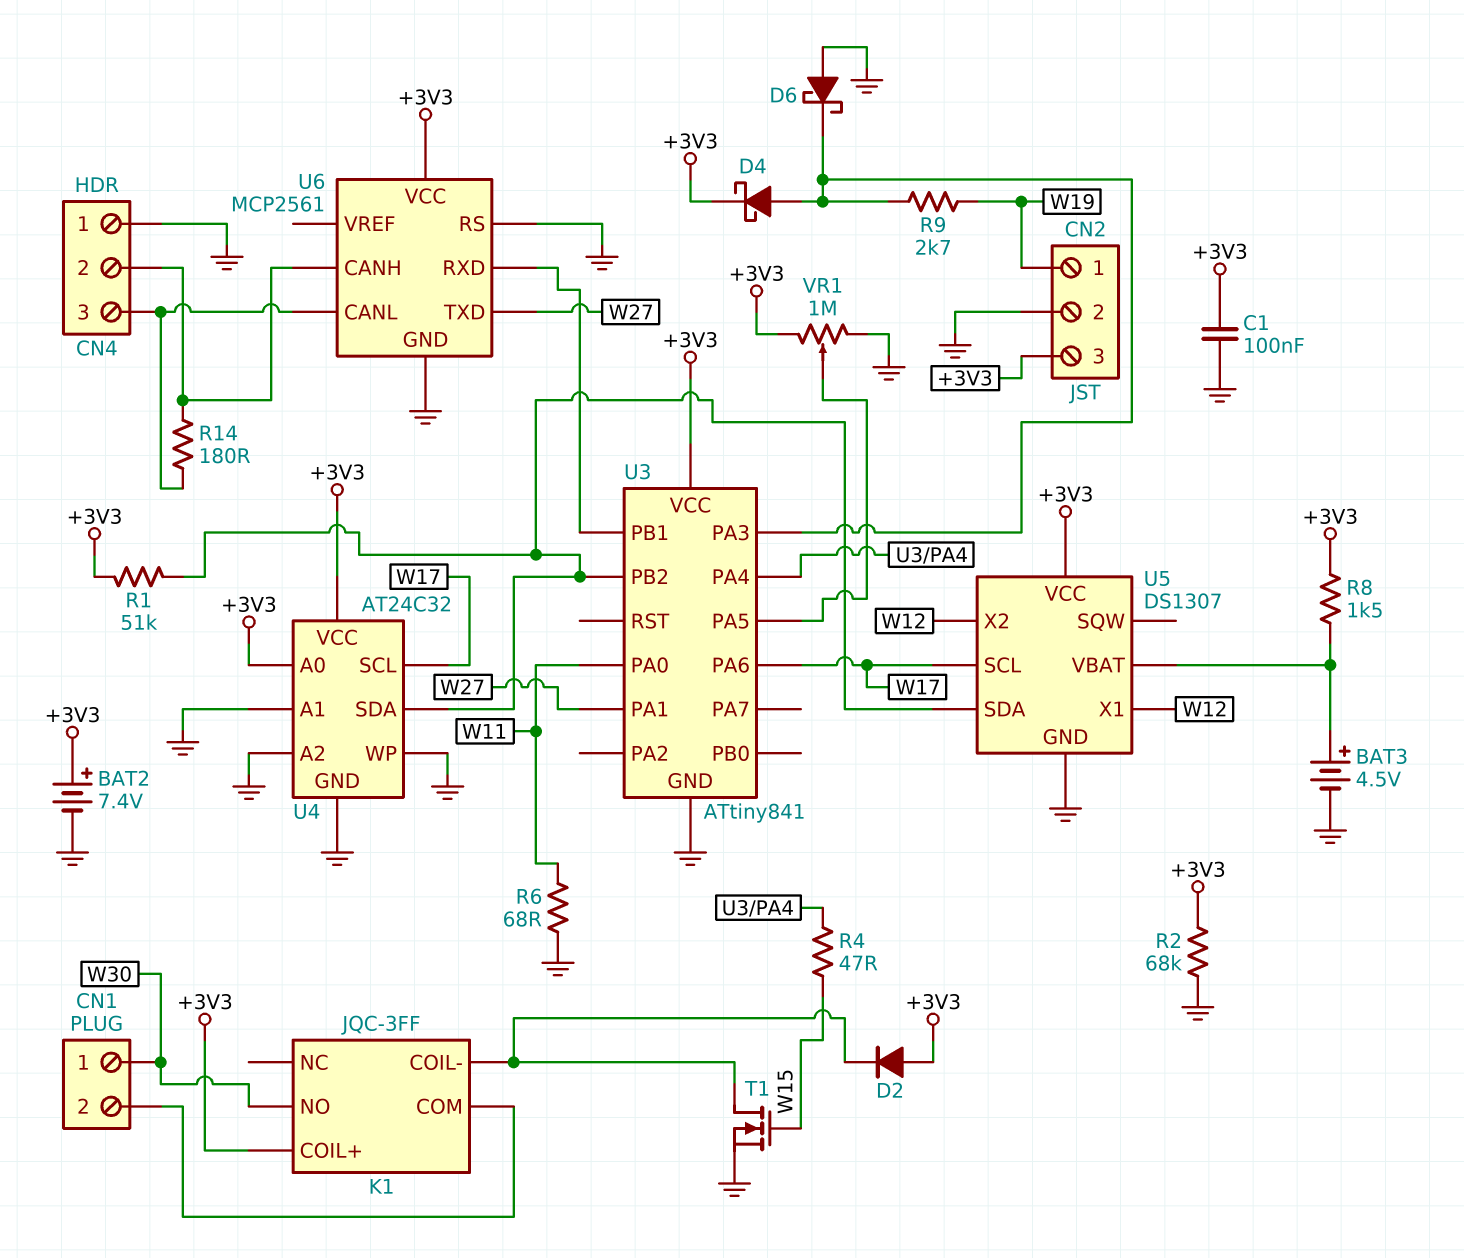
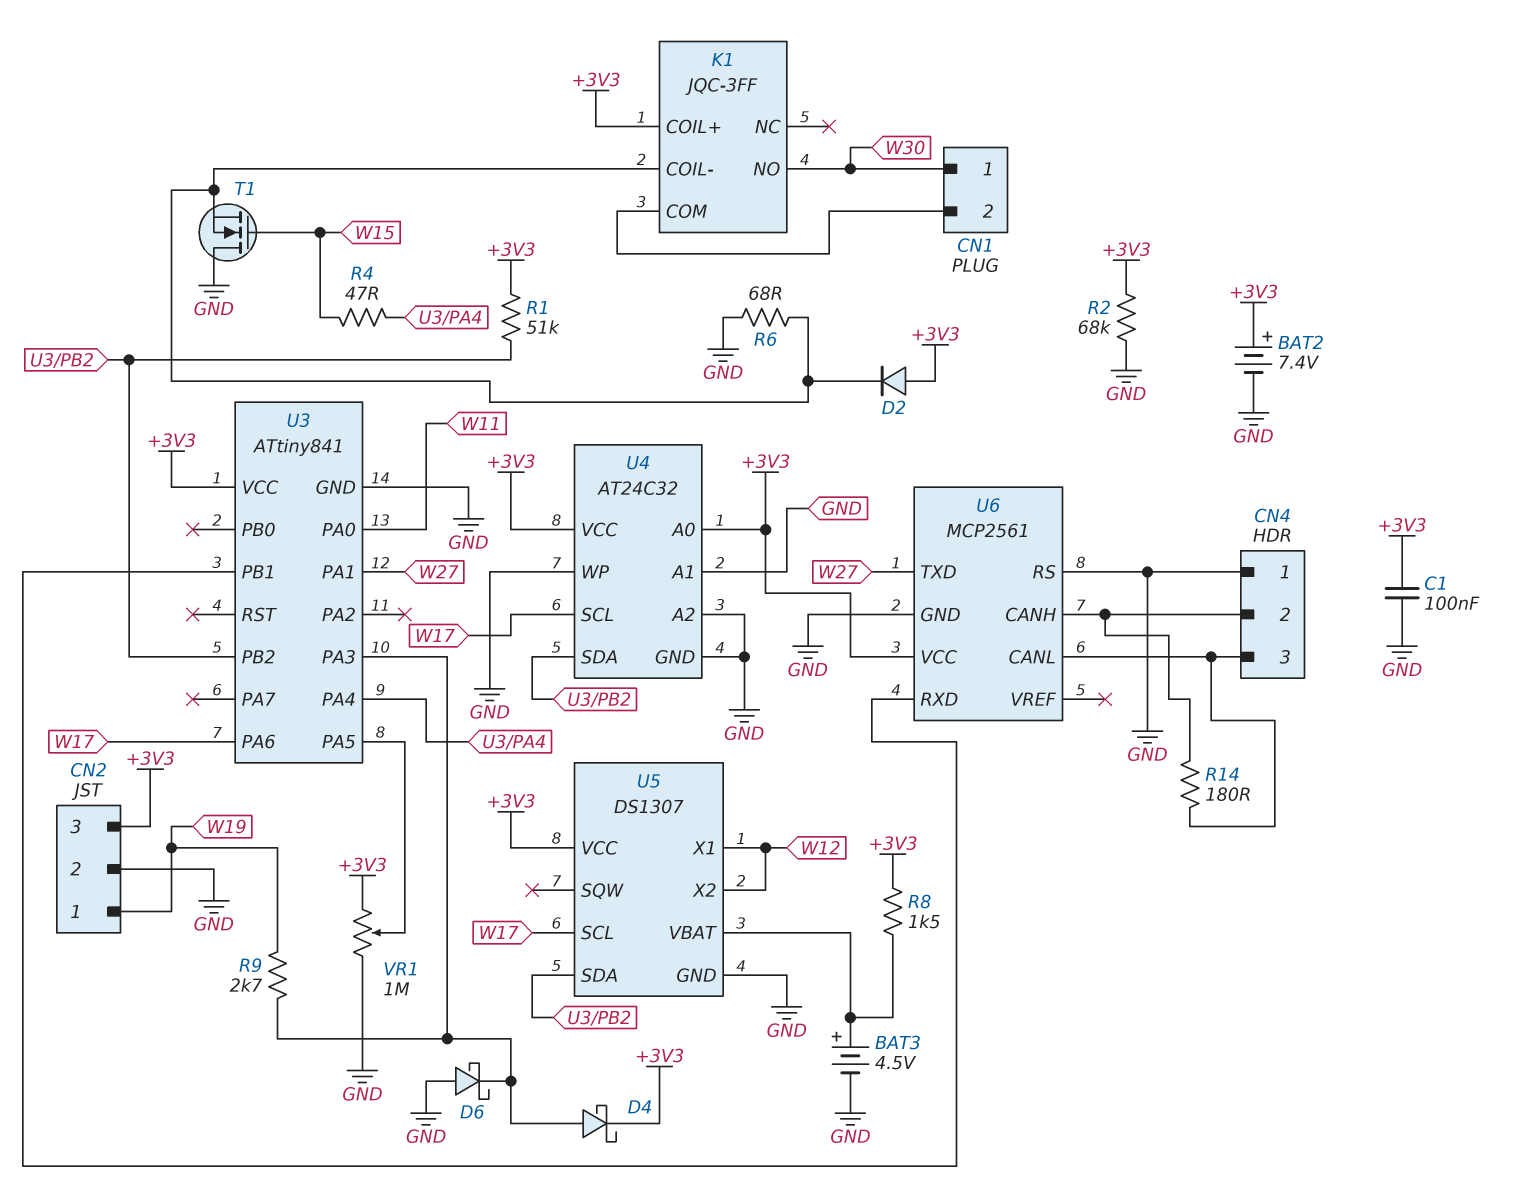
R6: 68 (GND, W11) -> 68 (GND, K1/COIL-)
T1: NMOS (G W15, D K1/COIL-, S GND) -> NMOS (G W15, D GND, S K1/COIL-)

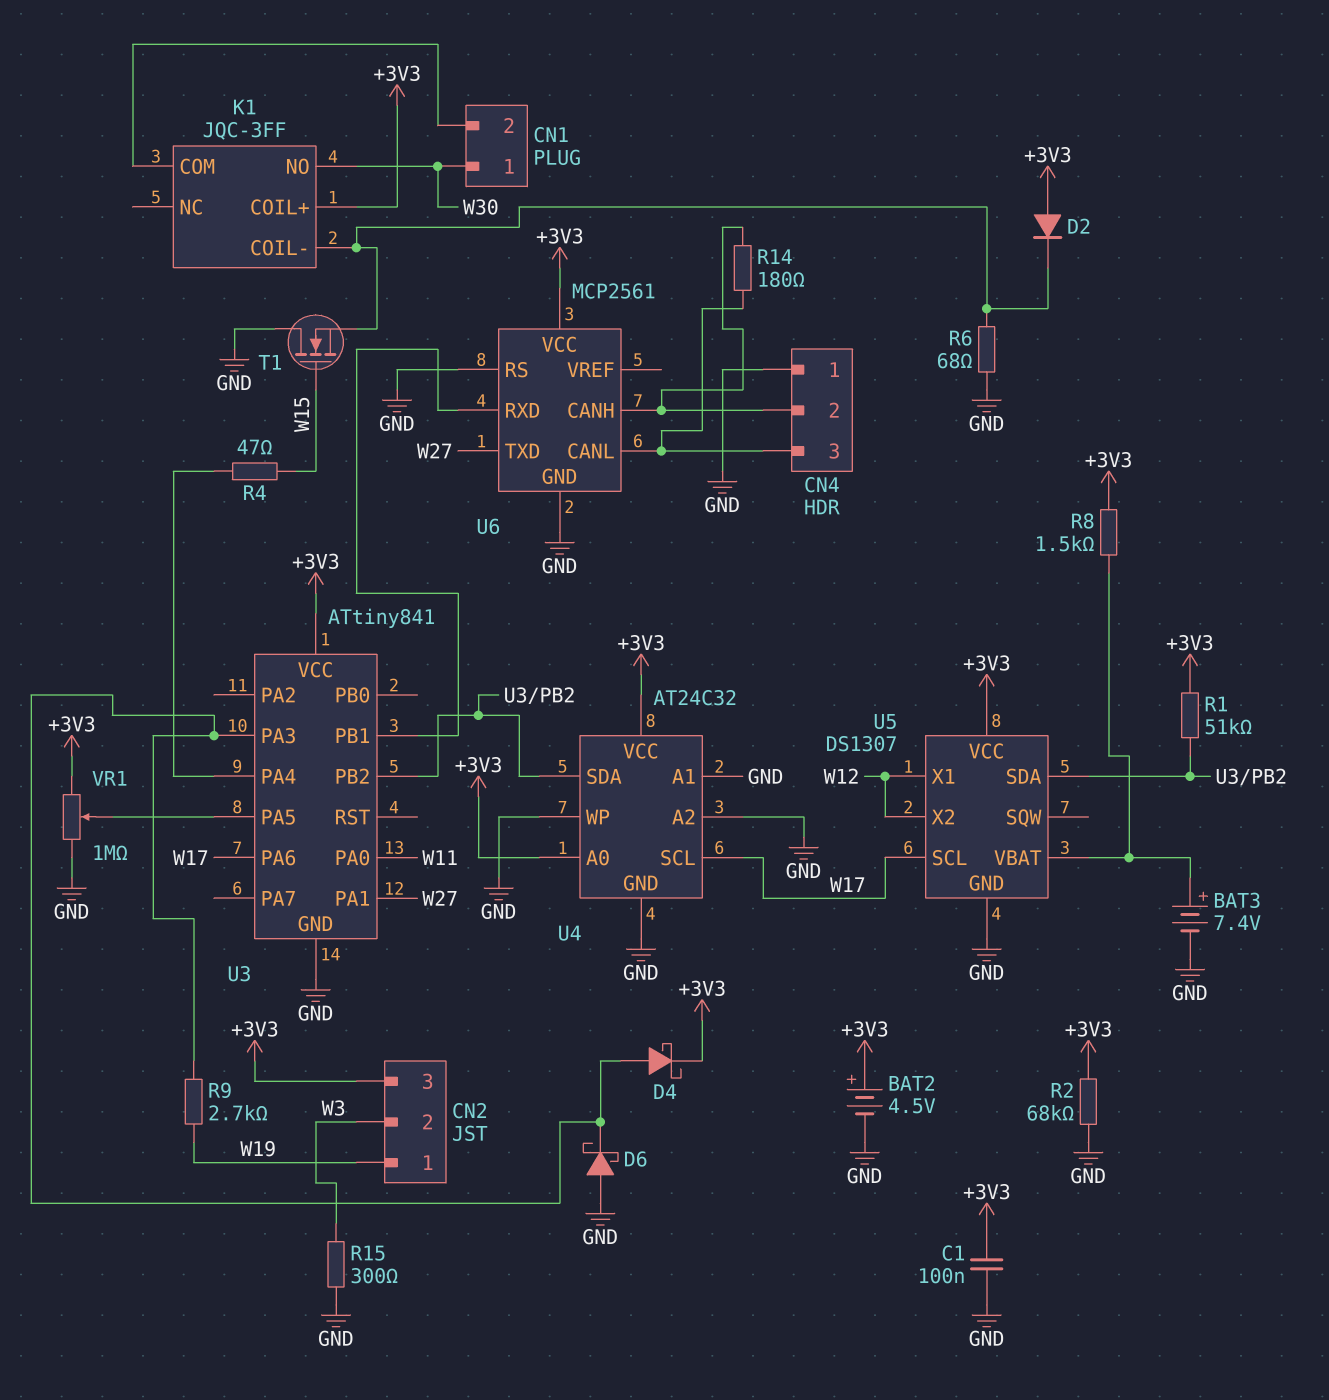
BAT2: 7.4V (plus +3V3, minus GND) -> 4.5V (plus +3V3, minus GND)
BAT3: 4.5V (plus U5/VBAT, minus GND) -> 7.4V (plus U5/VBAT, minus GND)
CN2 pin 2: GND -> W3
R15: none -> 300 (GND, W3)

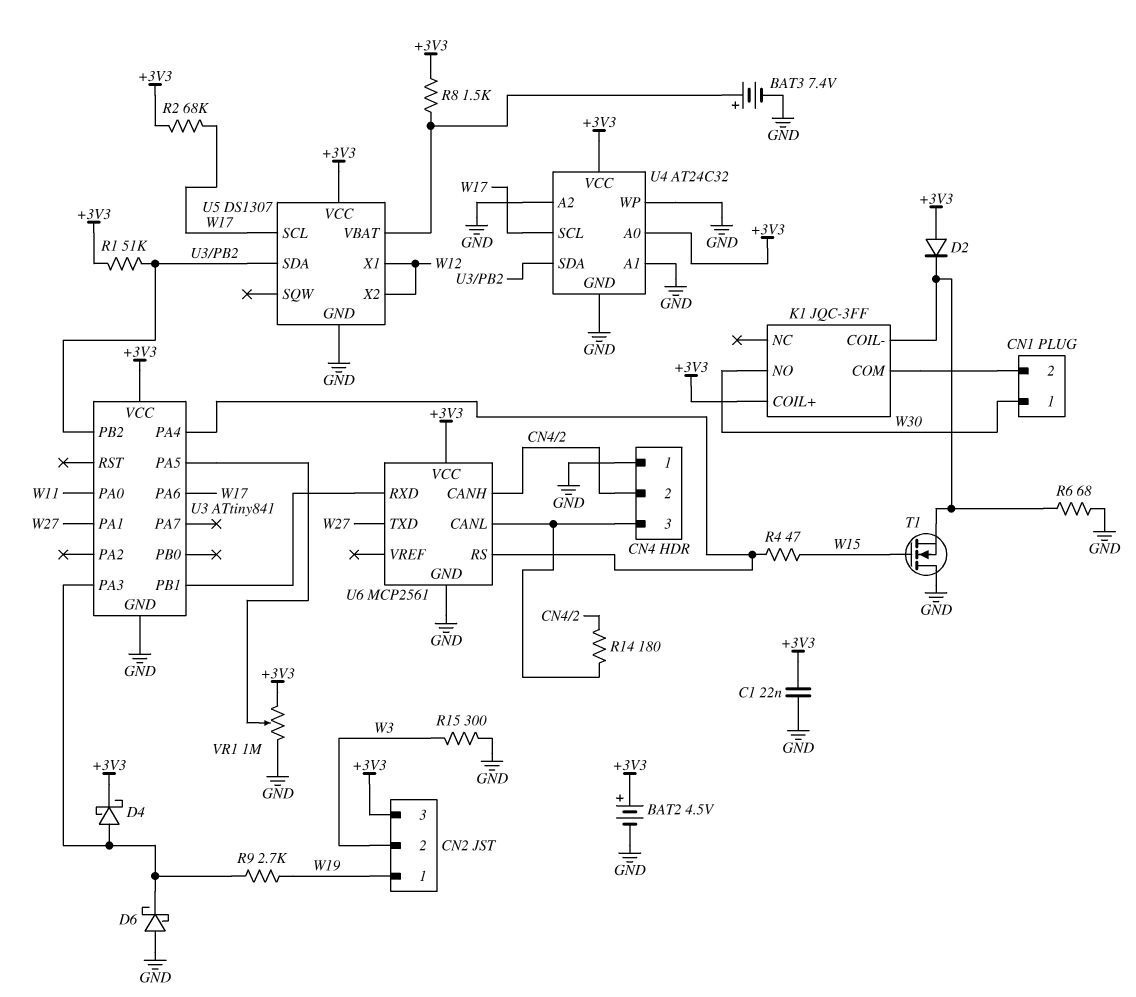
C1: 100nF (+3V3, GND) -> 22nF (+3V3, GND)
R2: 68k (+3V3, GND) -> 68k (+3V3, W17)
U6 pin RS: GND -> U3/PA4

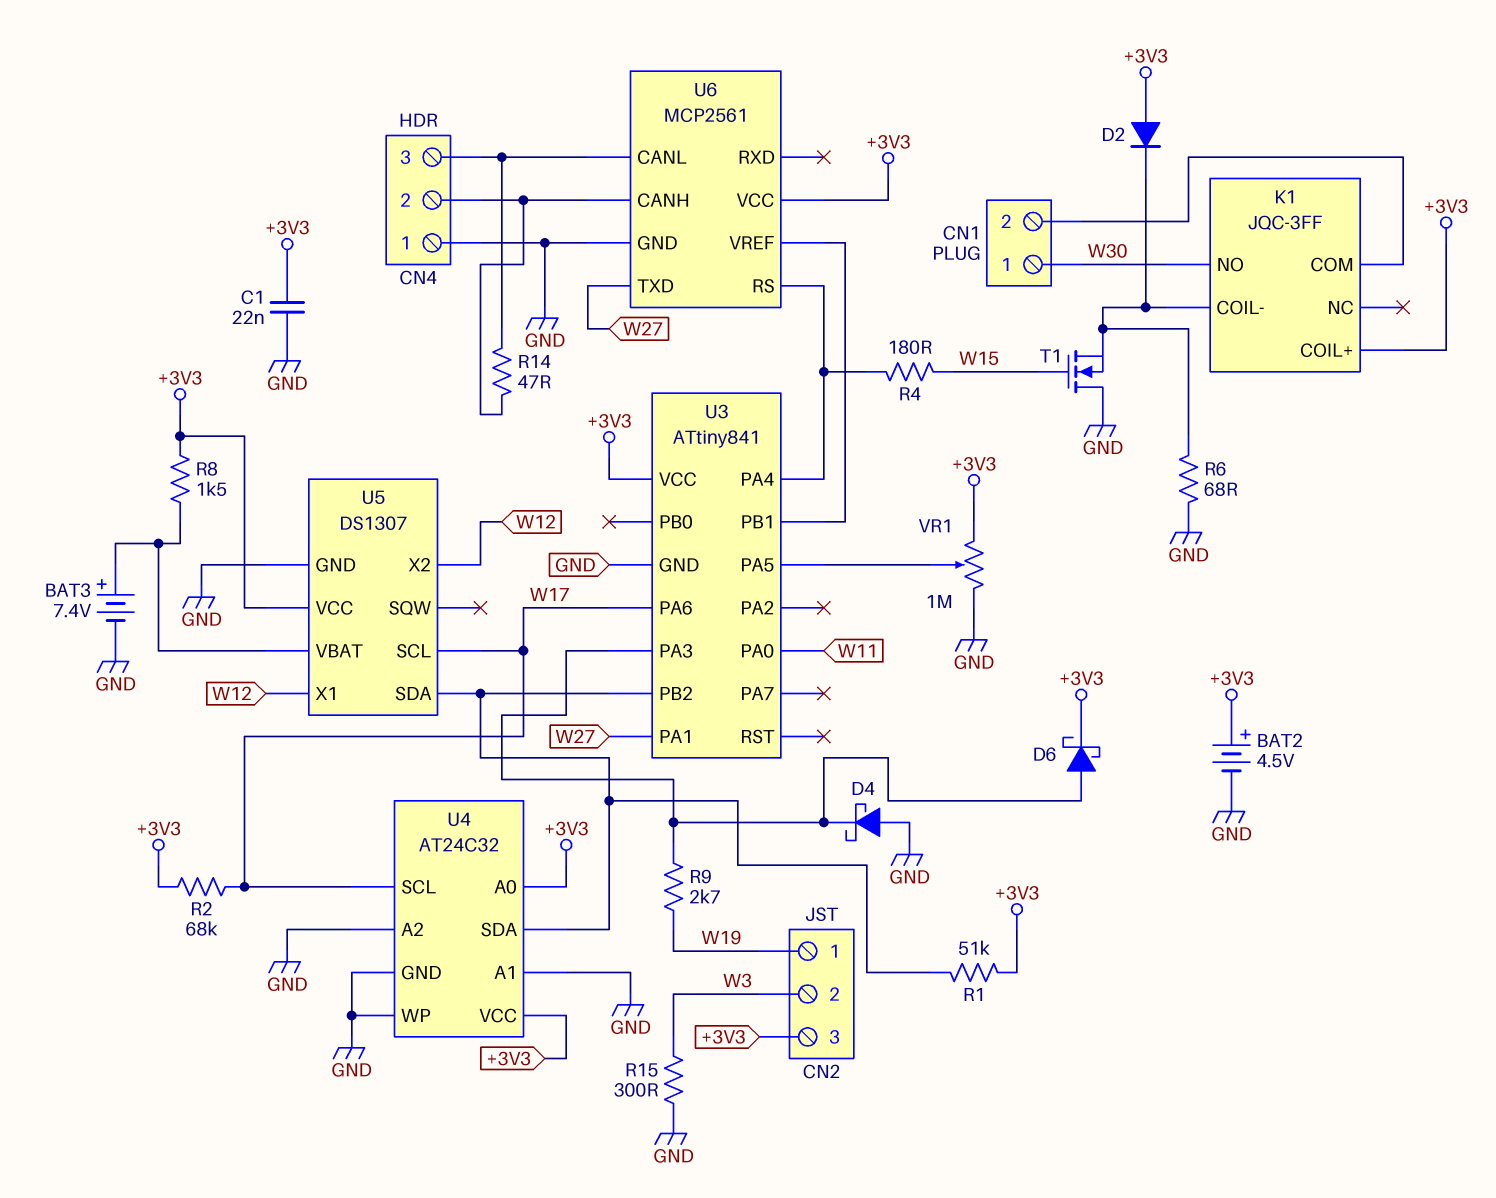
D4: schottky (A U3/PA3, K +3V3) -> schottky (A GND, K U3/PA3)
D6: schottky (A GND, K U3/PA3) -> schottky (A U3/PA3, K +3V3)
R4: 47 (U3/PA4, W15) -> 180 (U3/PA4, W15)
R14: 180 (CN4/2, CN4/3) -> 47 (CN4/2, CN4/3)
U6 pin RXD: U3/PB1 -> none
U6 pin VREF: none -> U3/PB1

